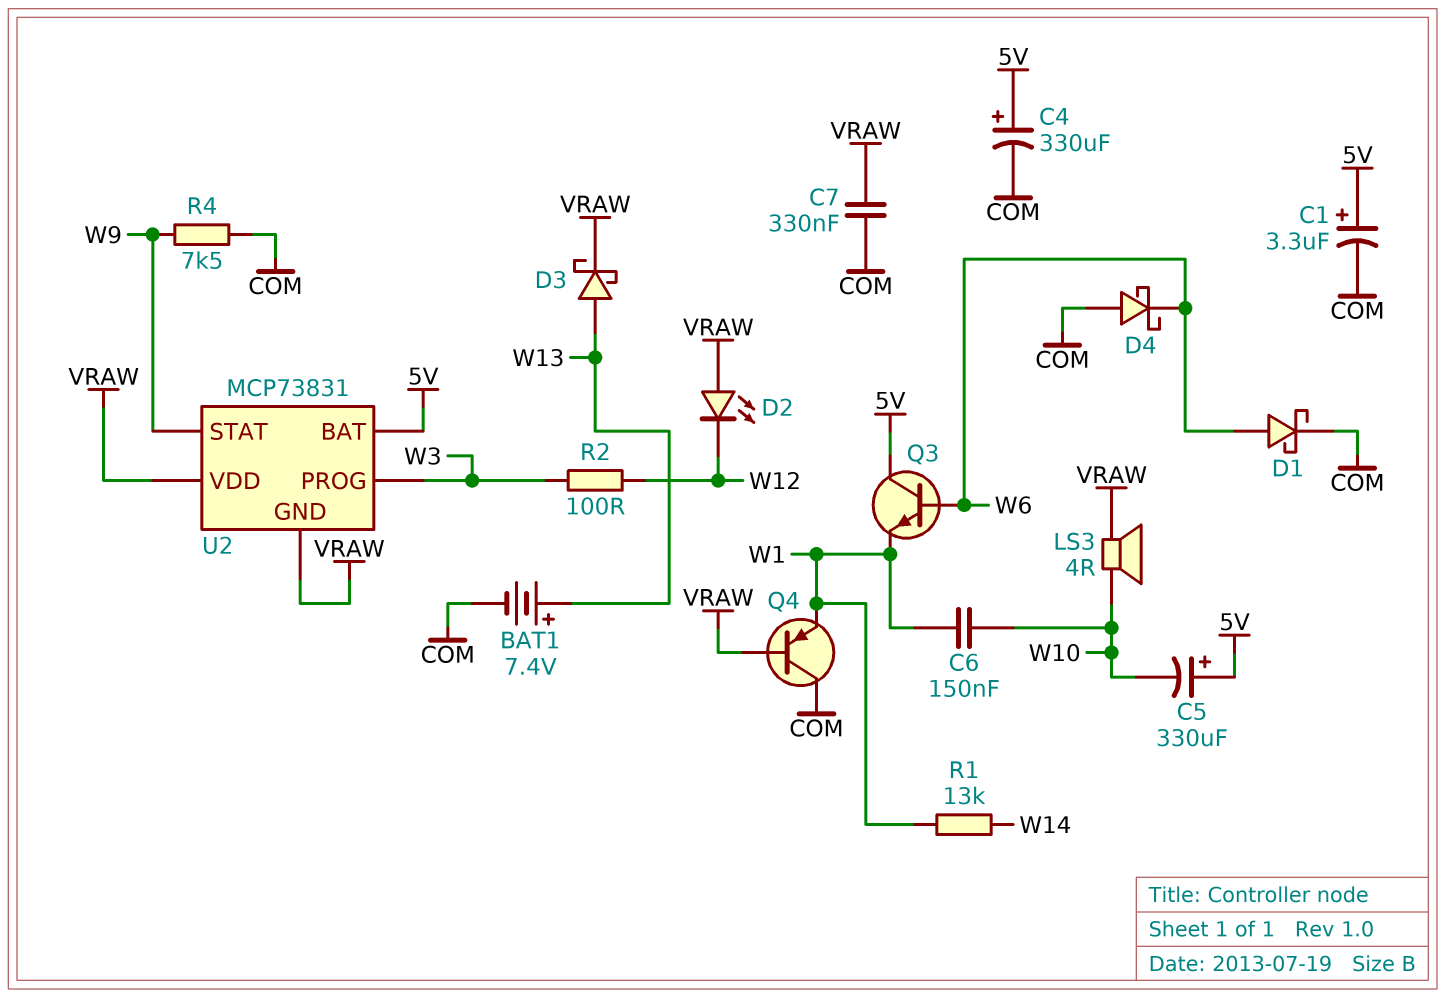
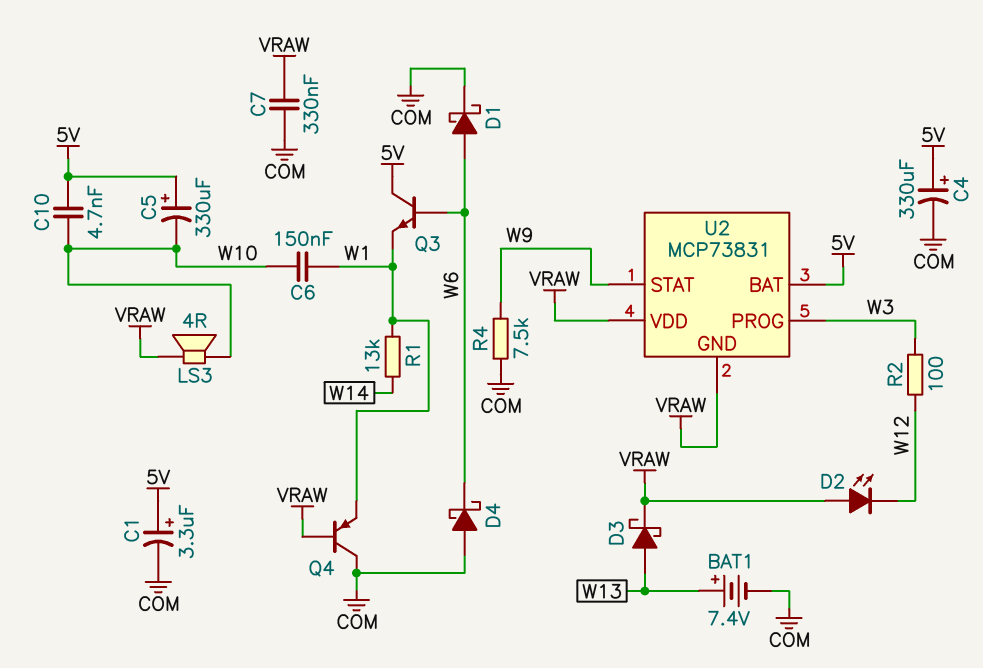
C10: none -> 4.7nF (5V, W10)

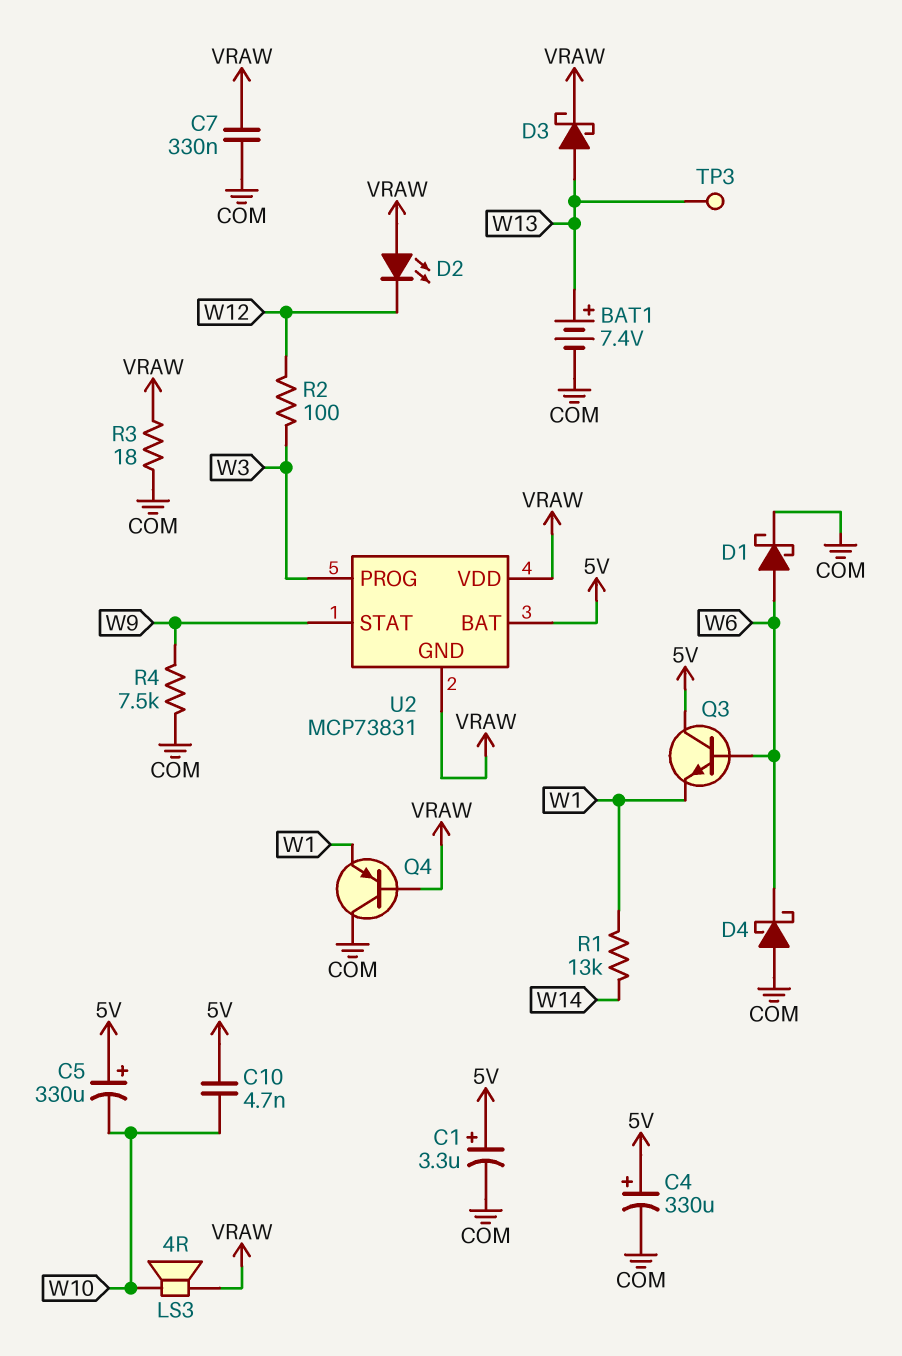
C6: 150nF (W1, W10) -> none
R3: none -> 18 (COM, VRAW)
TP3: none -> test point (W13)

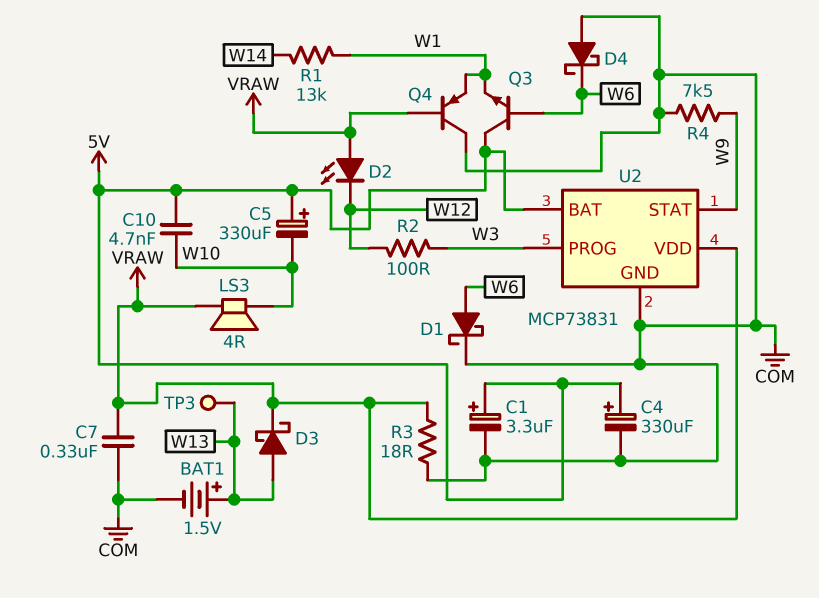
BAT1: 7.4V (plus W13, minus COM) -> 1.5V (plus W13, minus COM)
U2 pin GND: VRAW -> COM

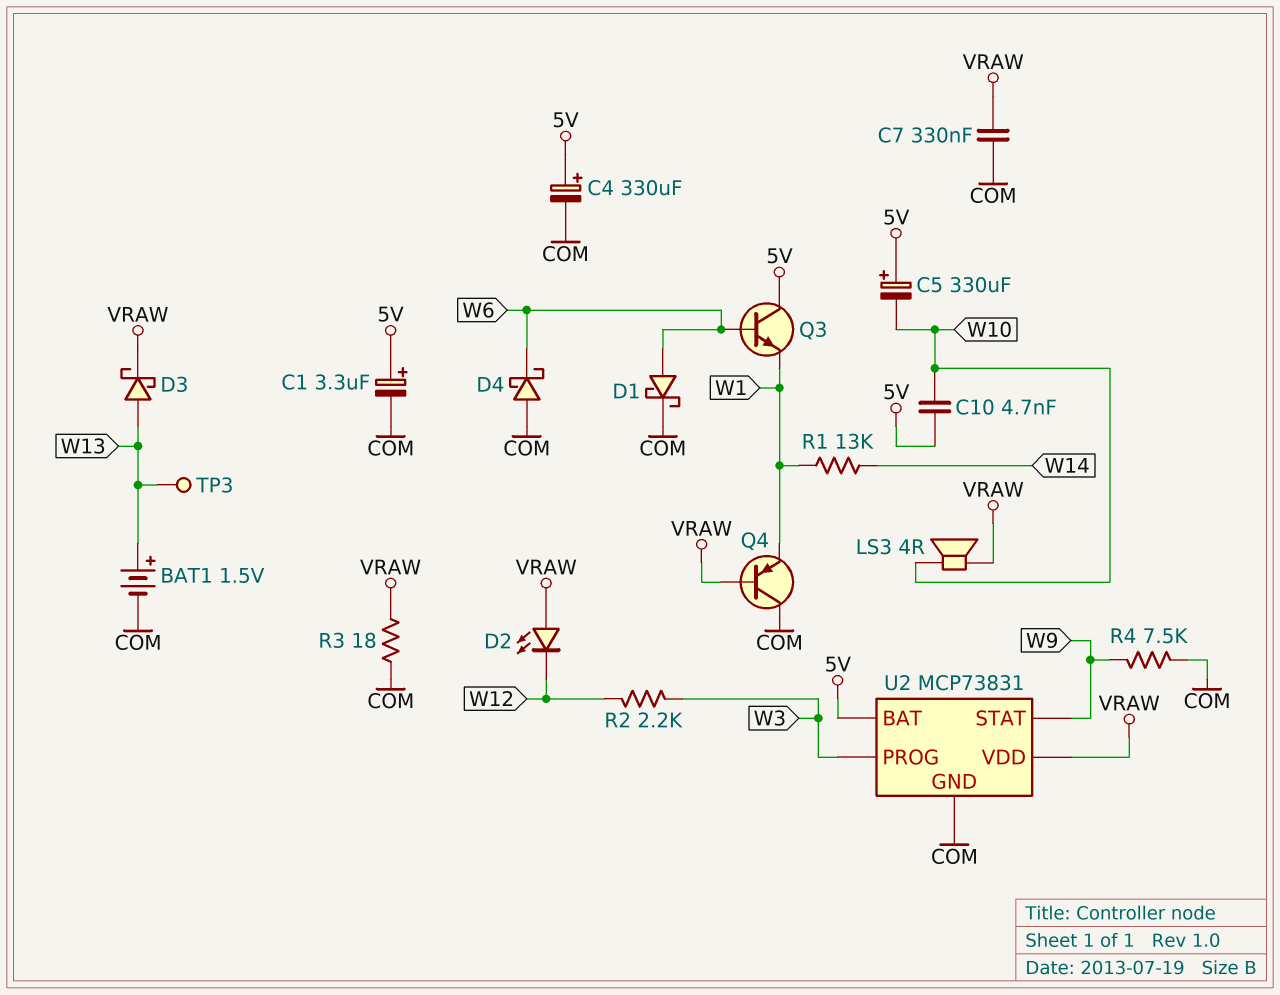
R2: 100 (W3, W12) -> 2.2k (W3, W12)

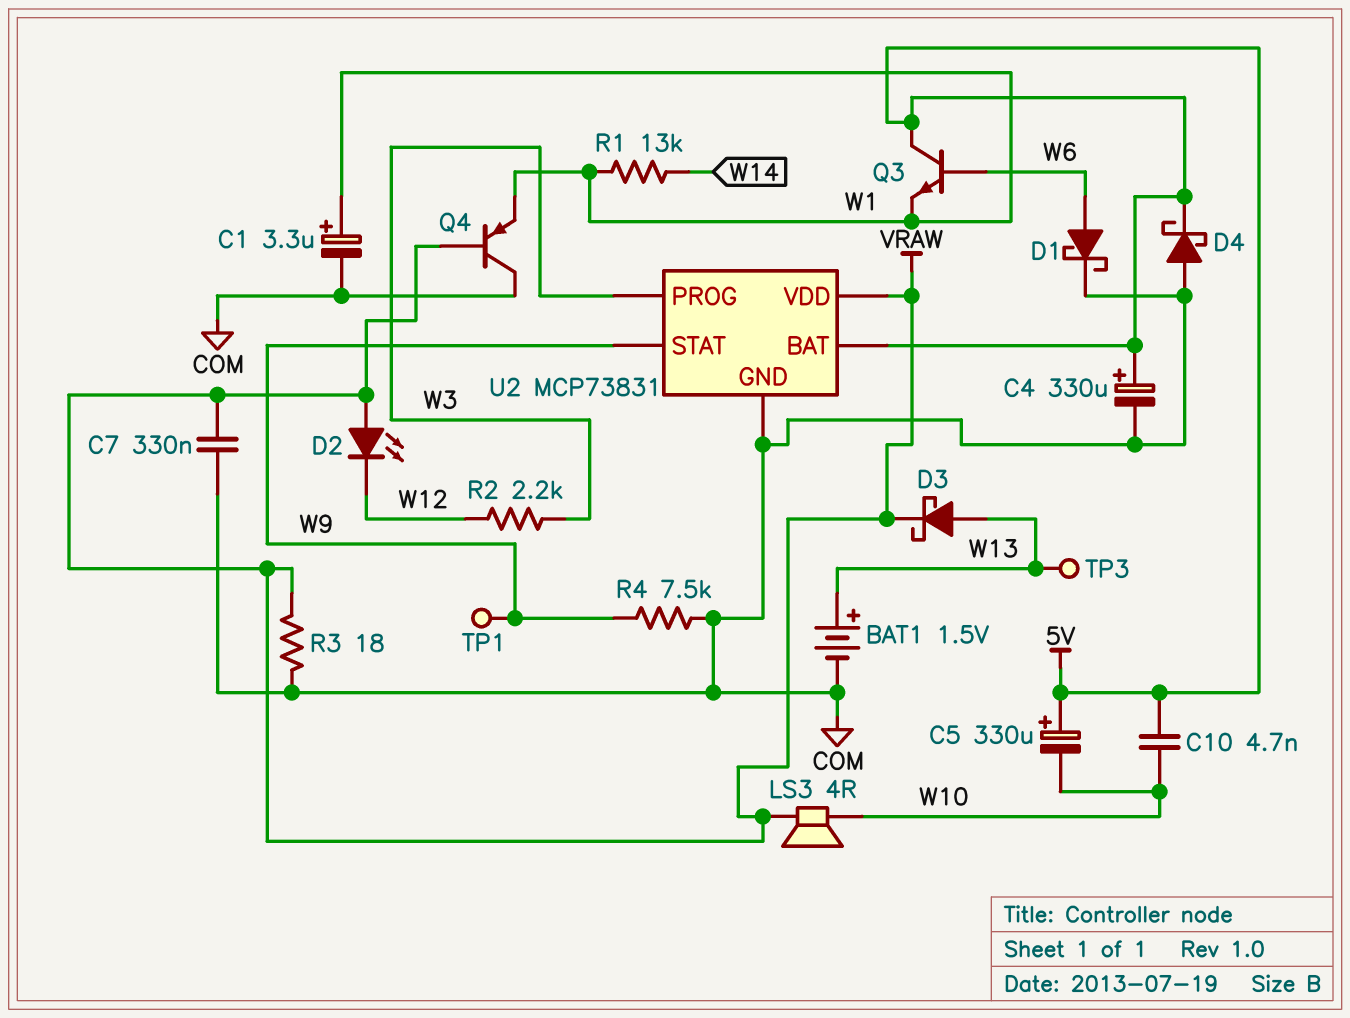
C1: 3.3uF (plus 5V, minus COM) -> 3.3uF (plus W1, minus COM)
D4: schottky (A COM, K W6) -> schottky (A COM, K 5V)
TP1: none -> test point (W9)

